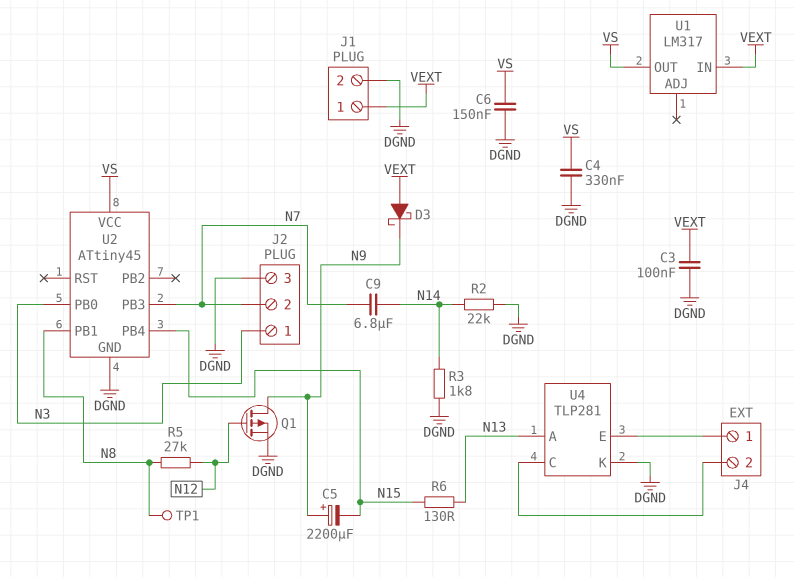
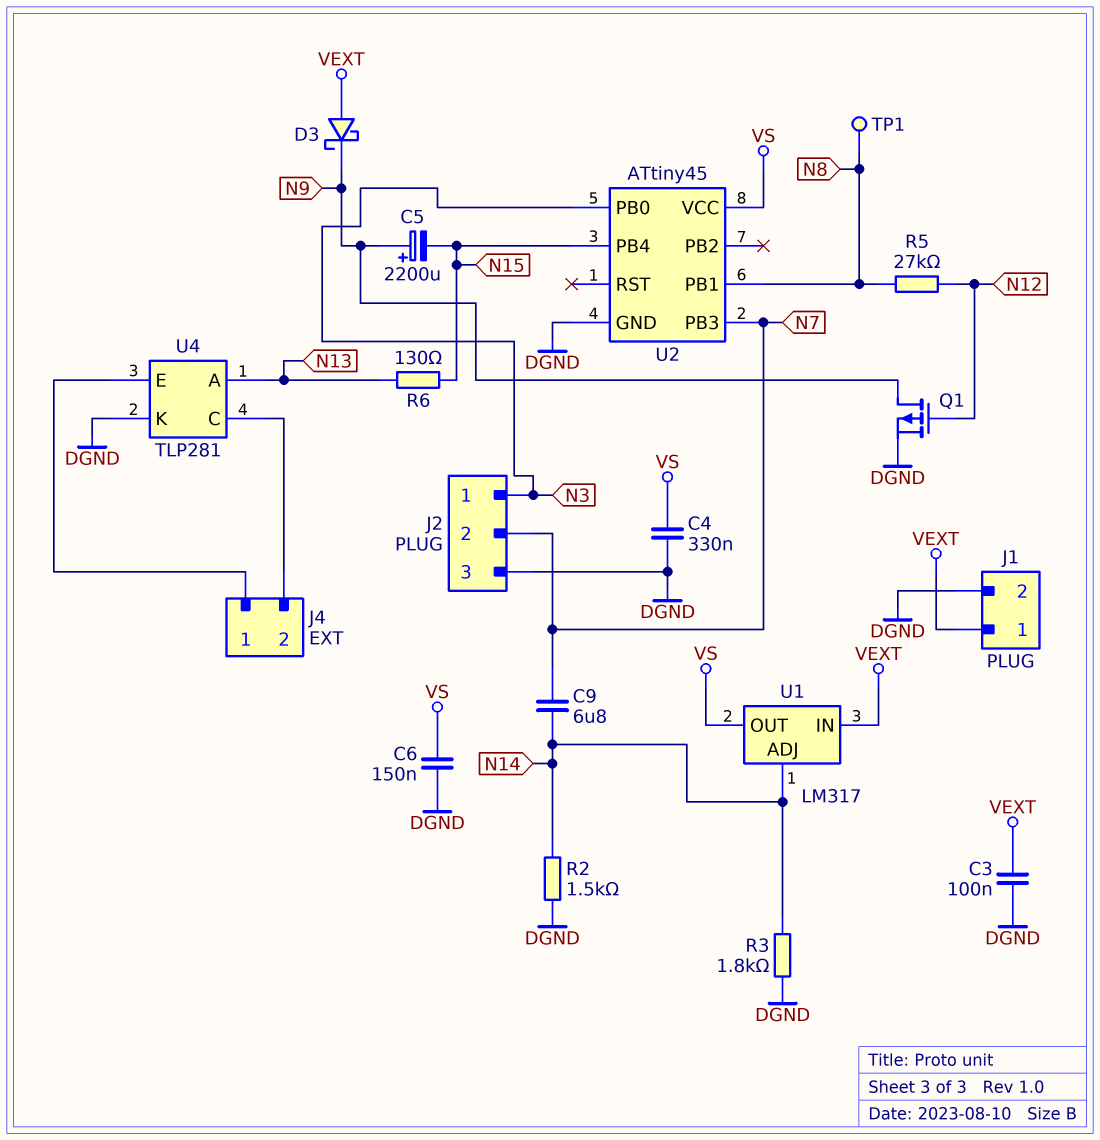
R2: 22k (DGND, N14) -> 1.5k (DGND, N14)
U1 pin ADJ: none -> N14

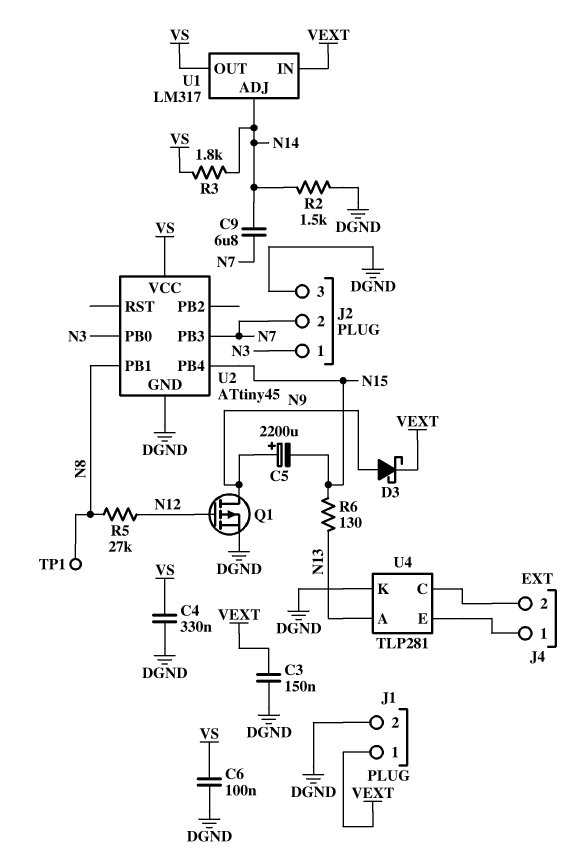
C3: 100nF (DGND, VEXT) -> 150nF (DGND, VEXT)
C6: 150nF (DGND, VS) -> 100nF (DGND, VS)
D3: schottky (A VEXT, K N9) -> schottky (A N9, K VEXT)
R3: 1.8k (DGND, N14) -> 1.8k (N14, VS)

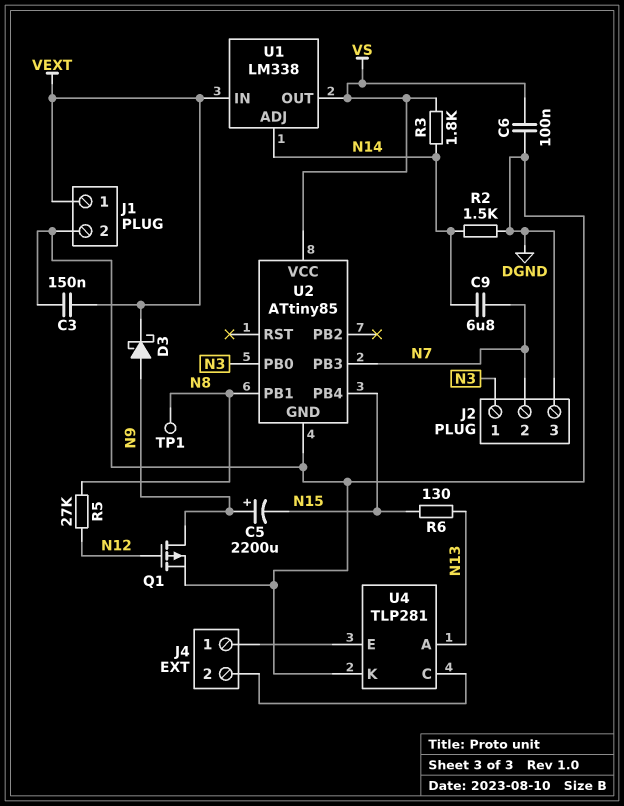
C4: 330nF (DGND, VS) -> none
U1: LM317 -> LM338
U2: ATtiny45 -> ATtiny85

